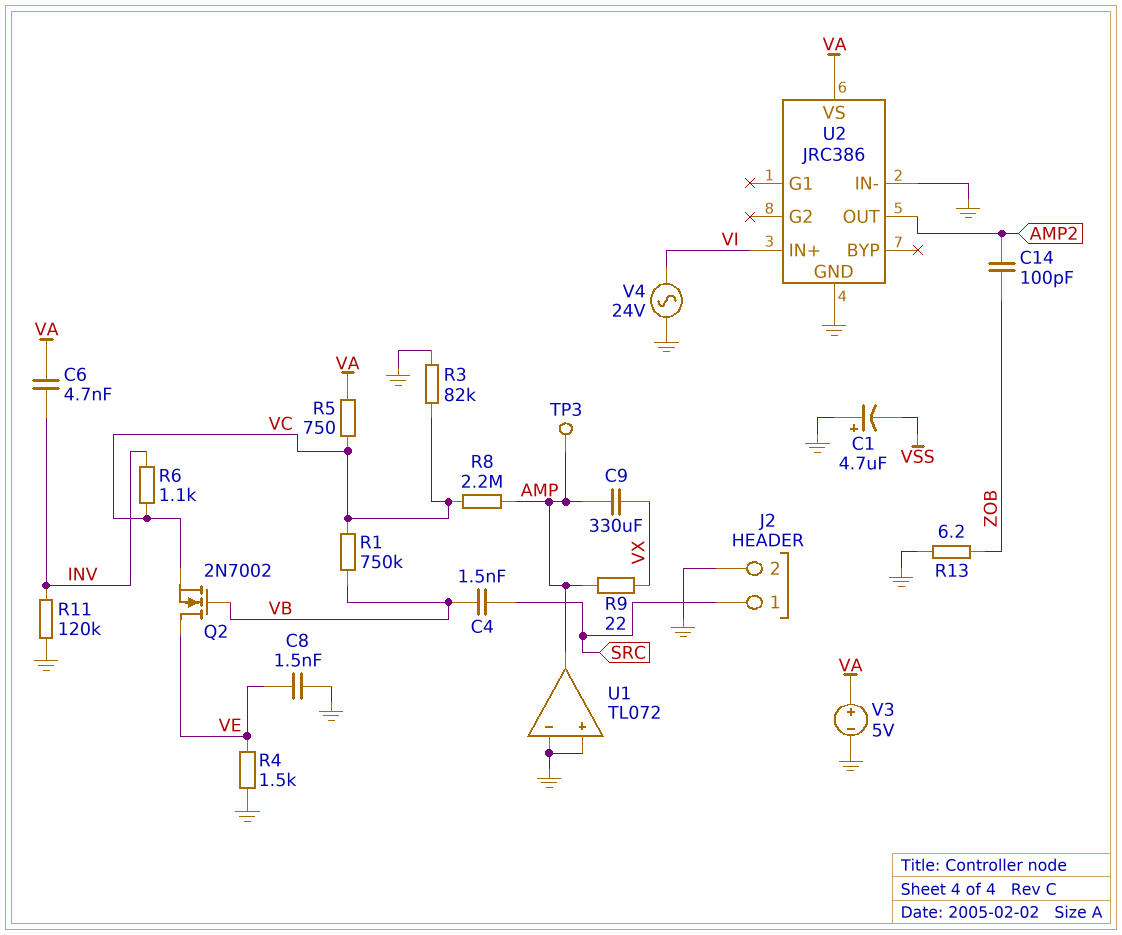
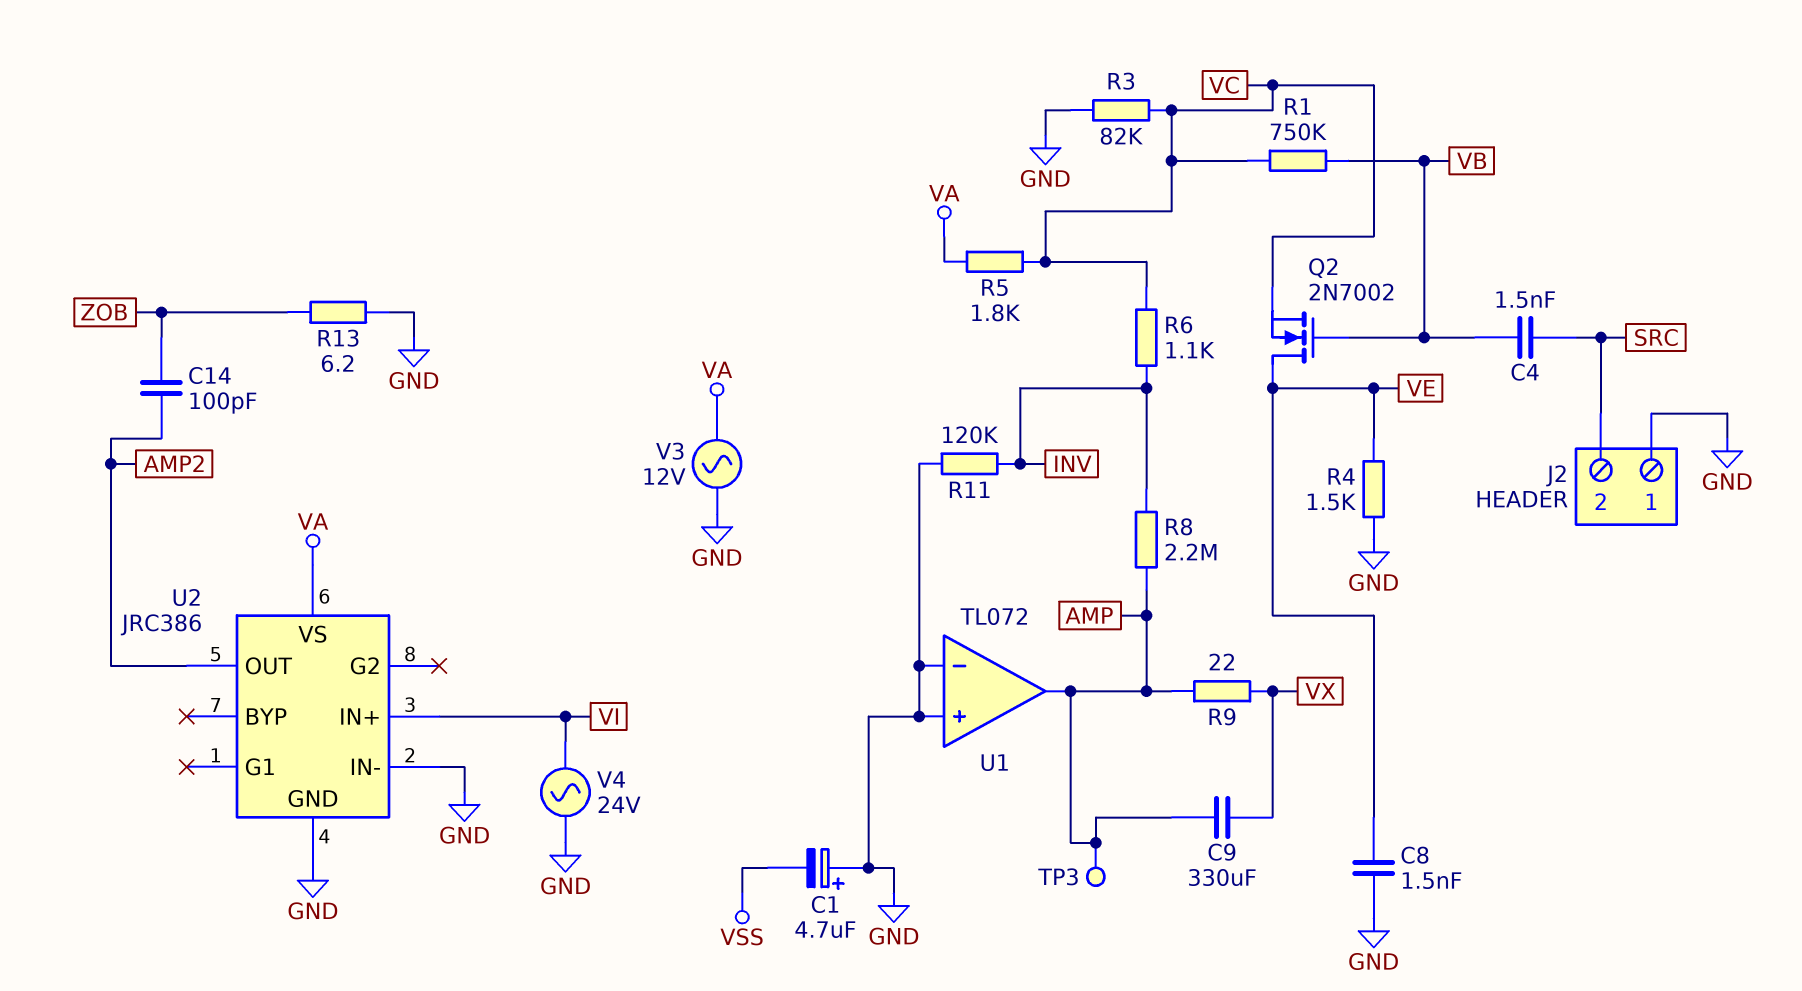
C6: 4.7nF (INV, VA) -> none
J2 pin 1: SRC -> GND
J2 pin 2: GND -> SRC
R5: 750 (VA, VC) -> 1.8k (VA, VC)
R8: 2.2M (AMP, VC) -> 2.2M (AMP, INV)
V3: 5V (plus VA, minus GND) -> AC 12V (GND, VA)

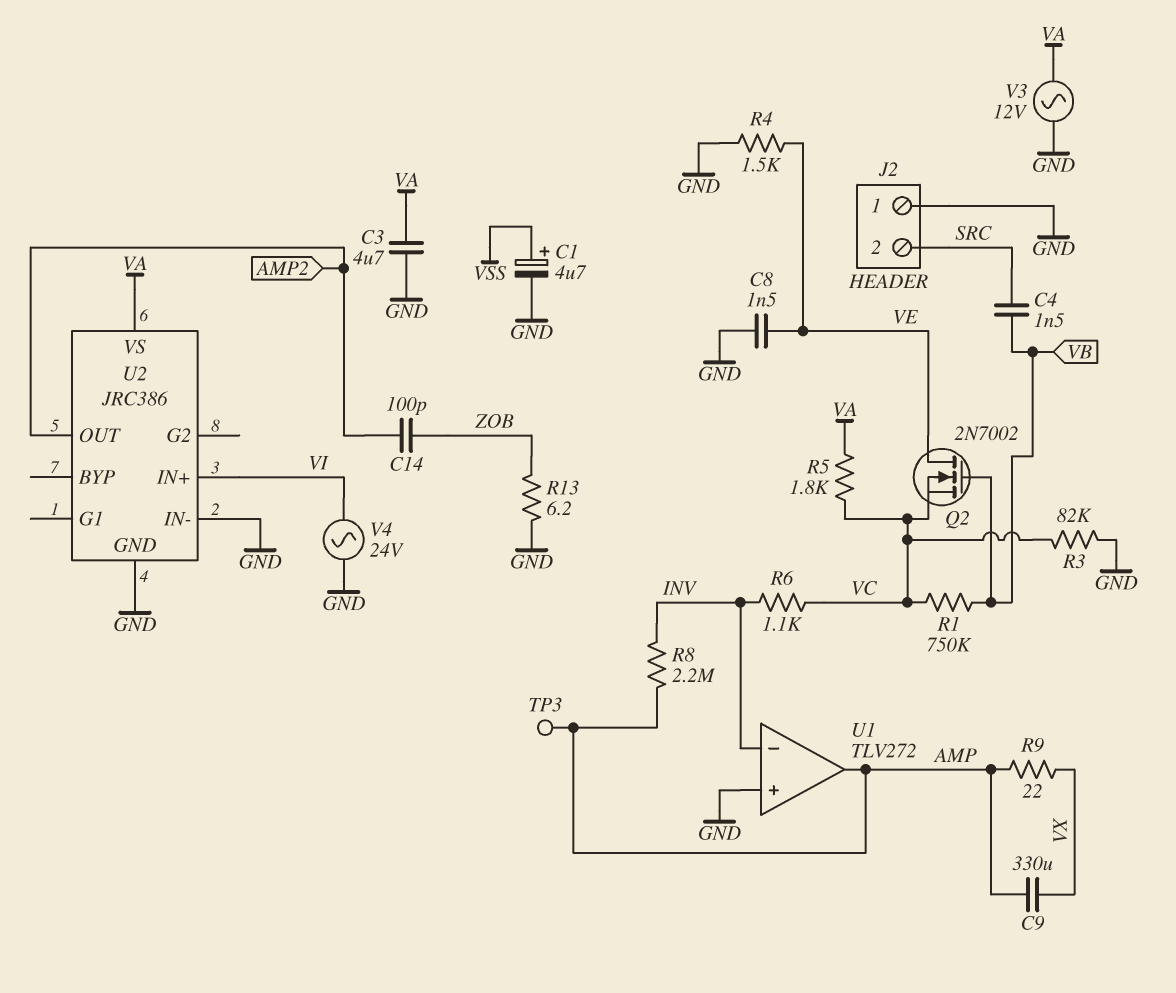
C1: 4.7uF (plus GND, minus VSS) -> 4.7uF (plus VSS, minus GND)
C3: none -> 4.7uF (GND, VA)
R11: 120k (GND, INV) -> none
U1: TL072 -> TLV272
U1 pin in-: GND -> INV

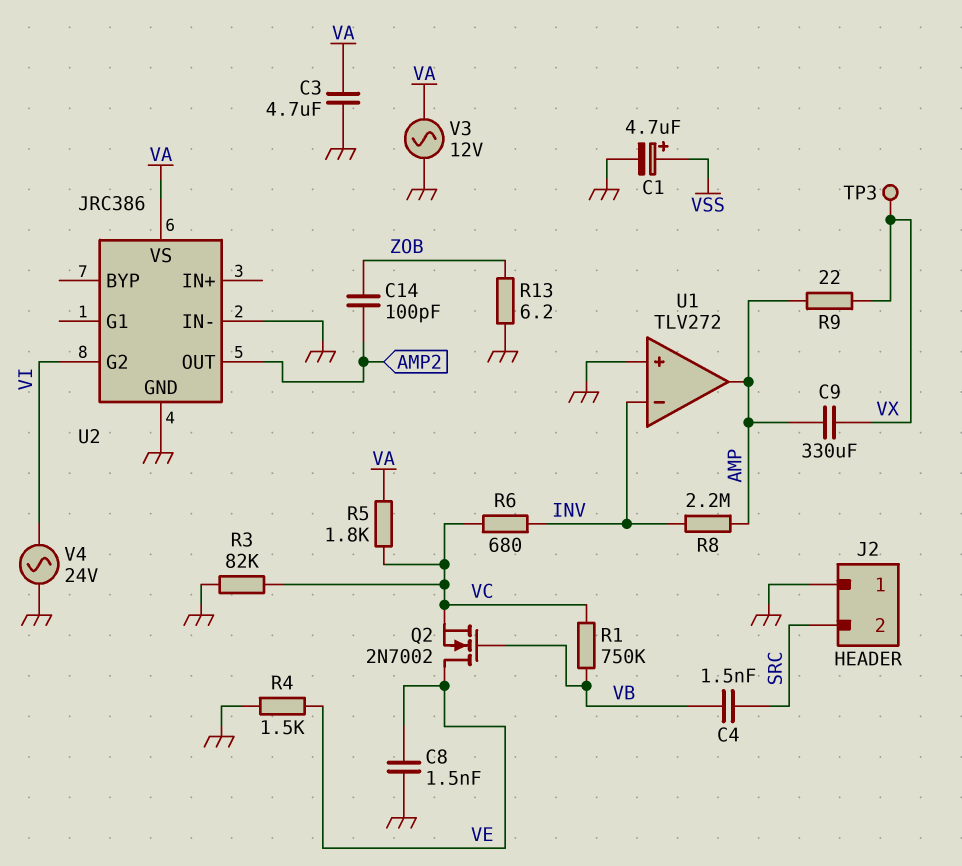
R6: 1.1k (INV, VC) -> 680 (INV, VC)
TP3: test point (AMP) -> test point (VX)
U2 pin G2: none -> VI
U2 pin IN+: VI -> none

